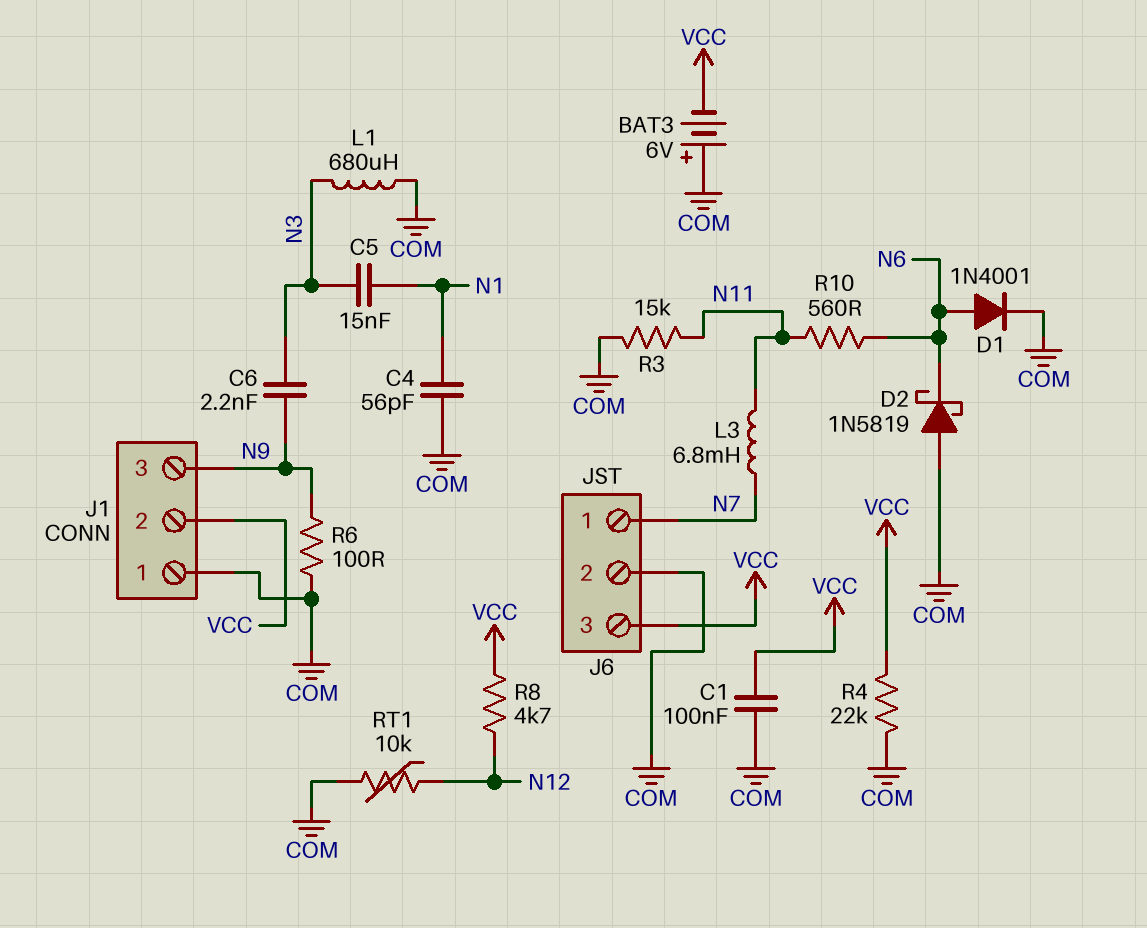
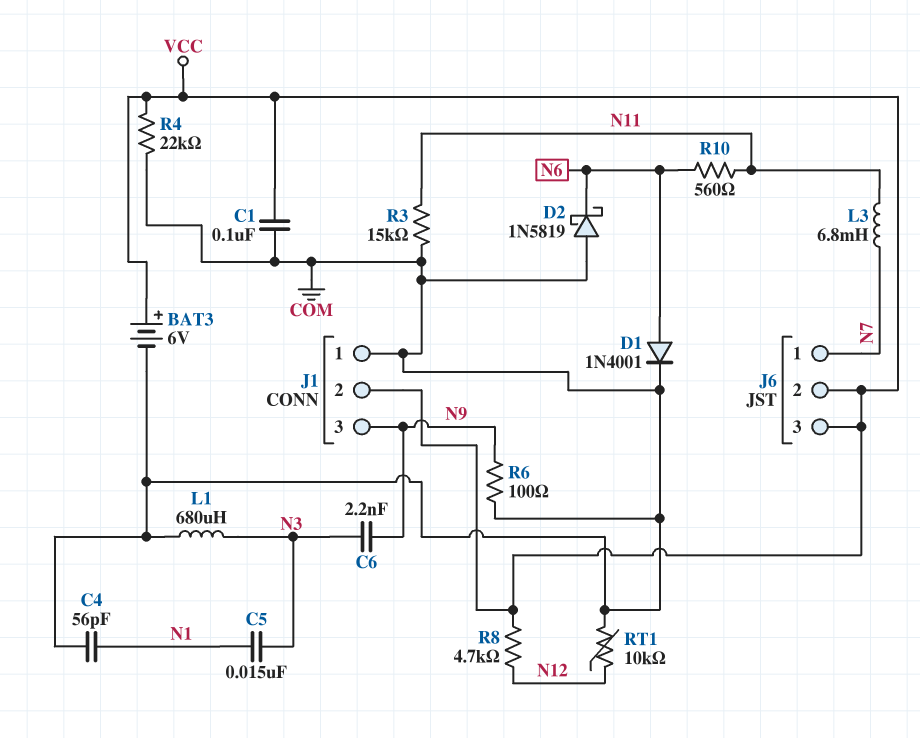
BAT3: 6V (plus COM, minus VCC) -> 6V (plus VCC, minus COM)
J6 pin 2: COM -> VCC

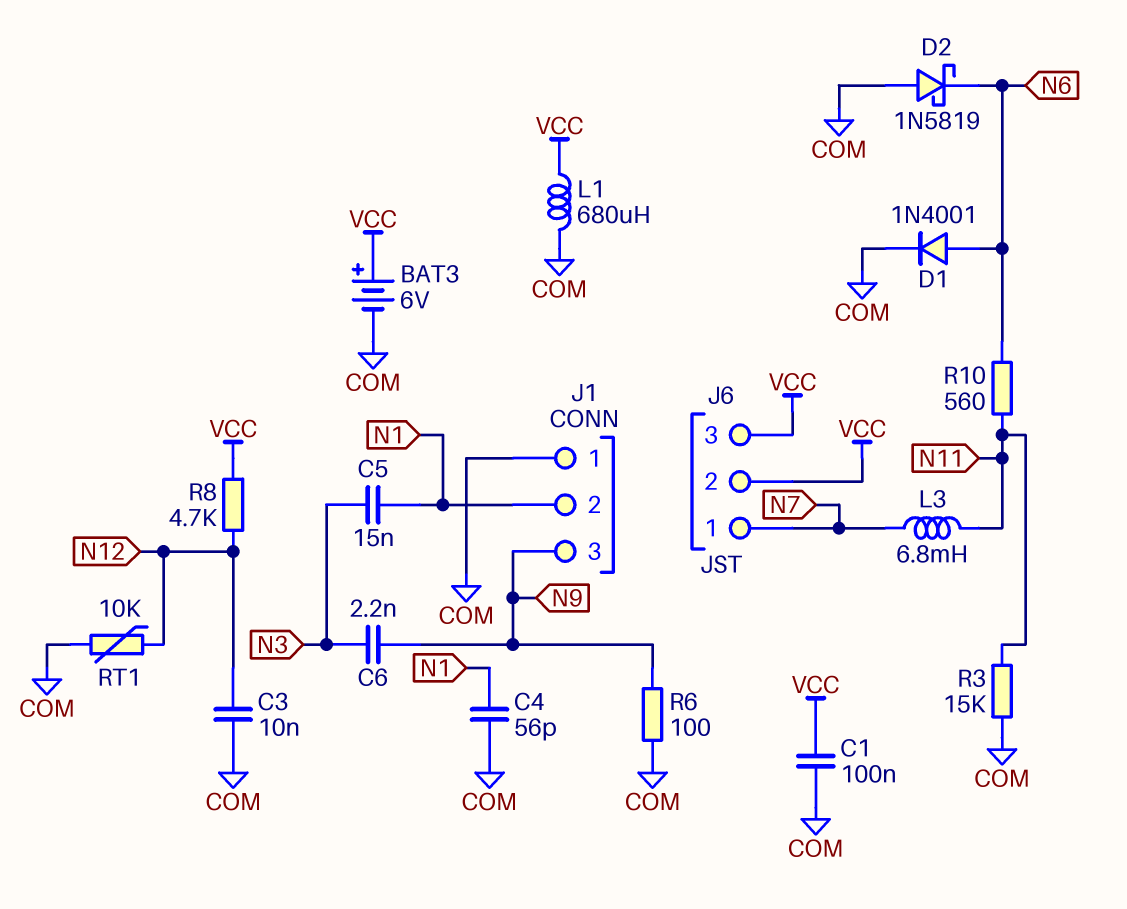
C3: none -> 10nF (COM, N12)
J1 pin 2: VCC -> N1
L1: 680uH (COM, N3) -> 680uH (COM, VCC)
R4: 22k (COM, VCC) -> none

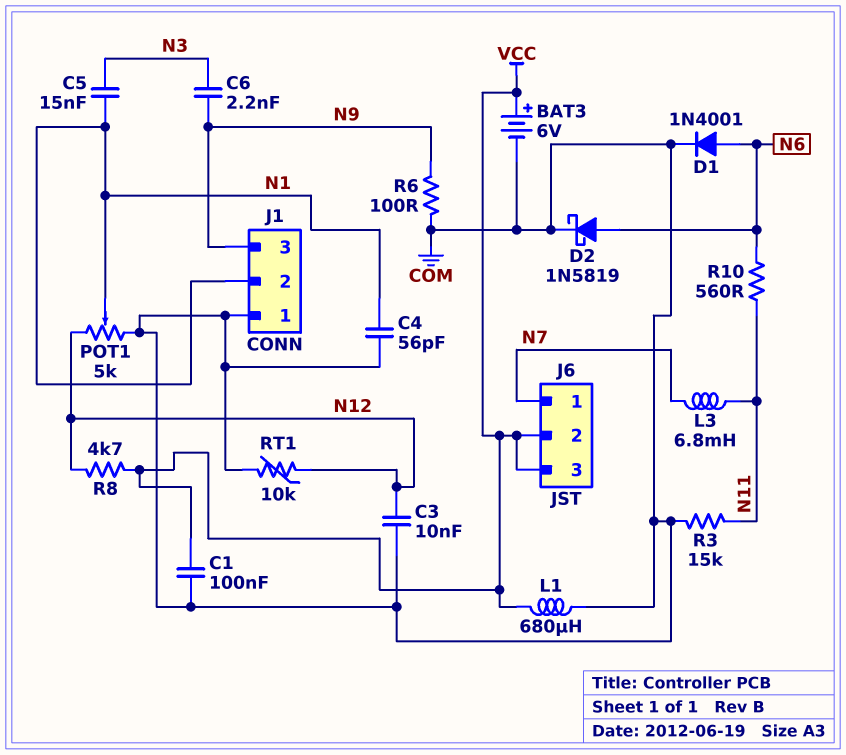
D2: schottky 1N5819 (A COM, K N6) -> schottky 1N5819 (A N6, K COM)
POT1: none -> 5k (COM, N12, wiper N1)

